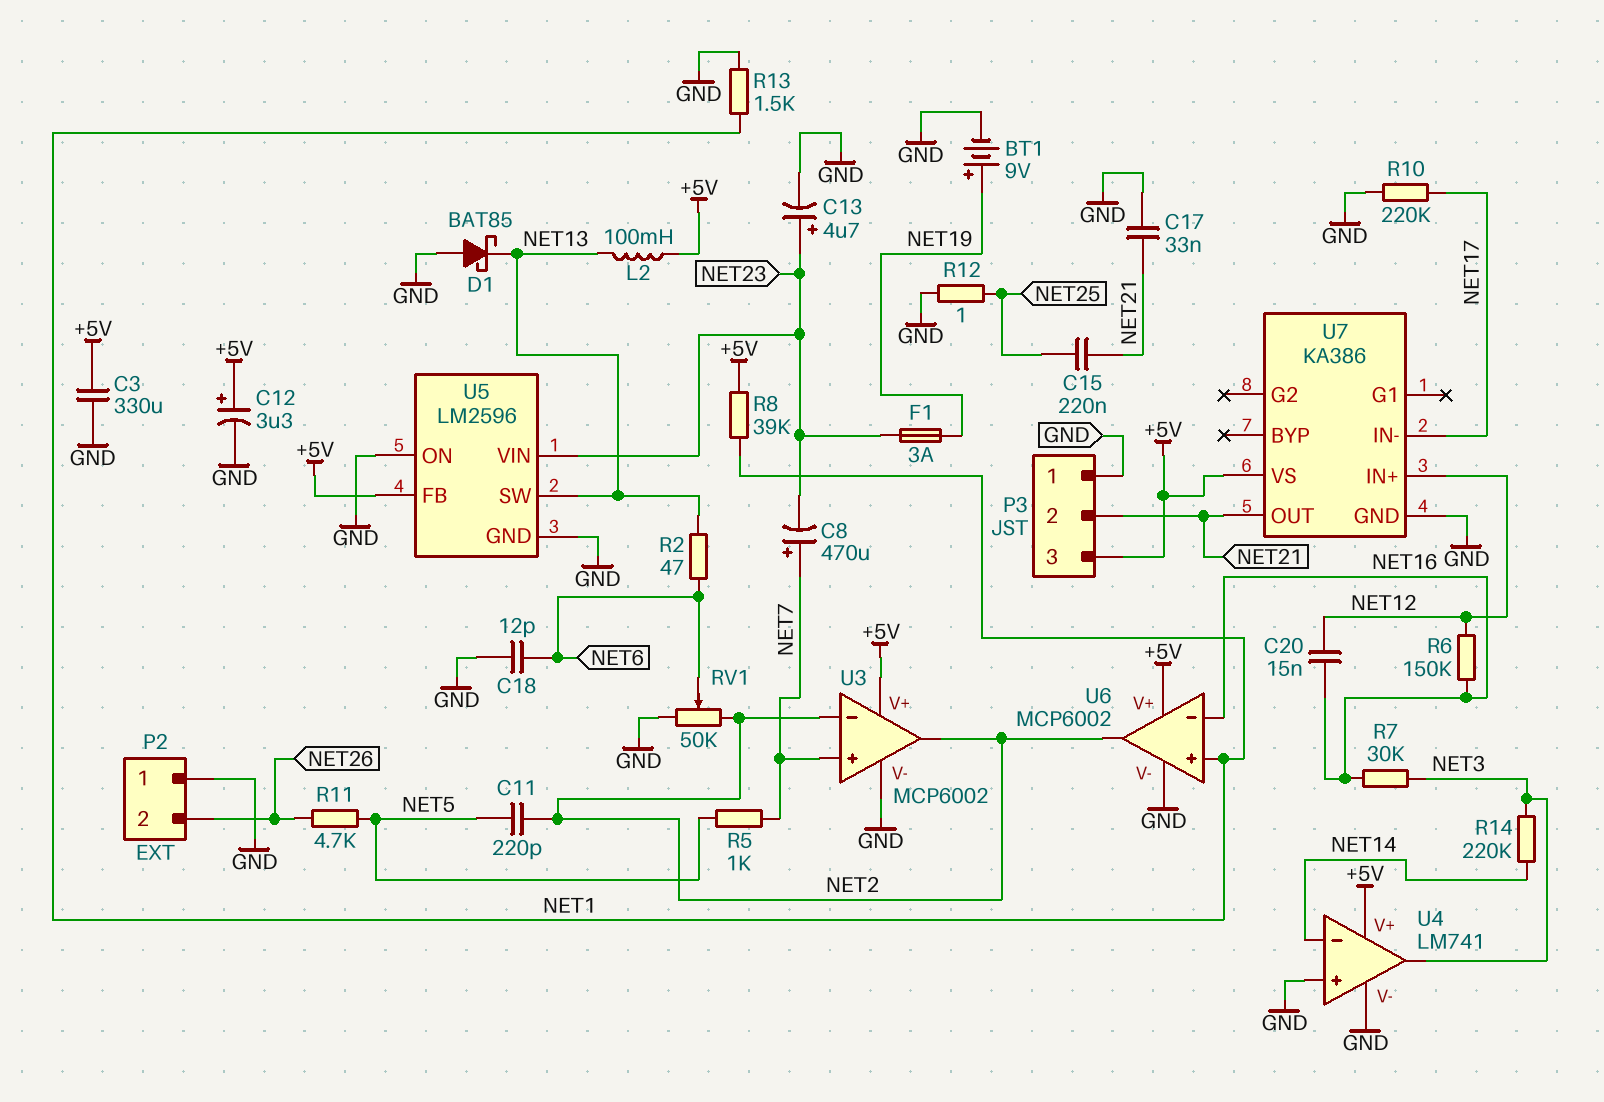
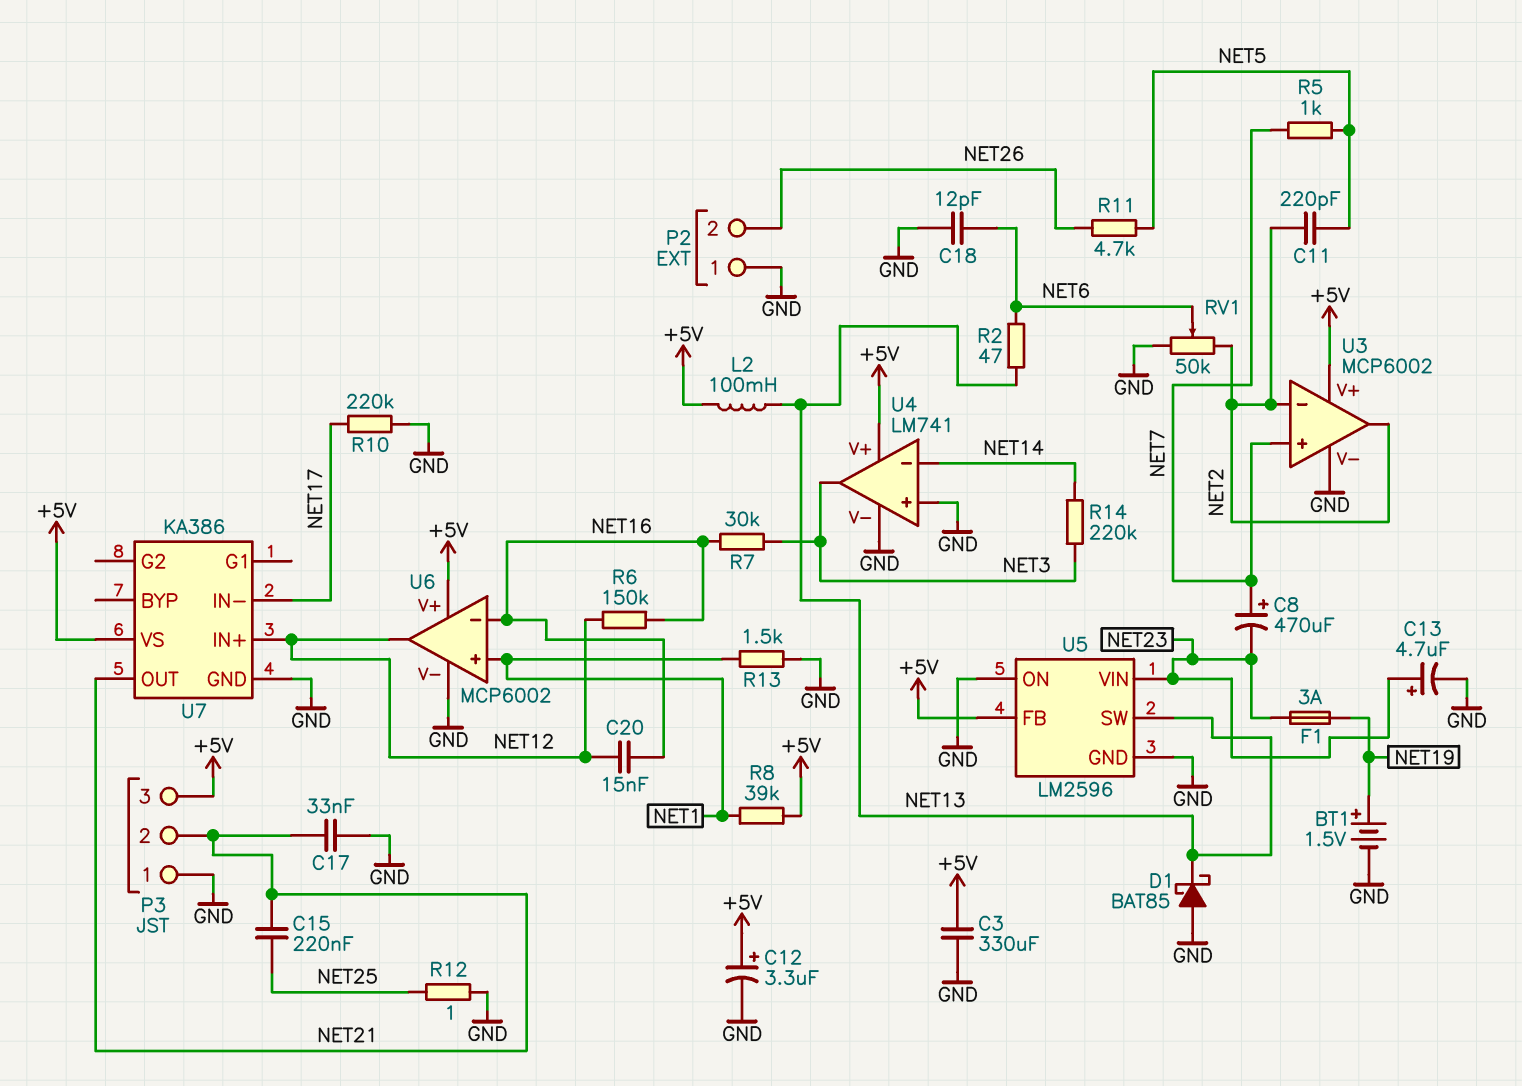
BT1: 9V (plus NET19, minus GND) -> 1.5V (plus NET19, minus GND)
U6 pin out: NET2 -> NET12

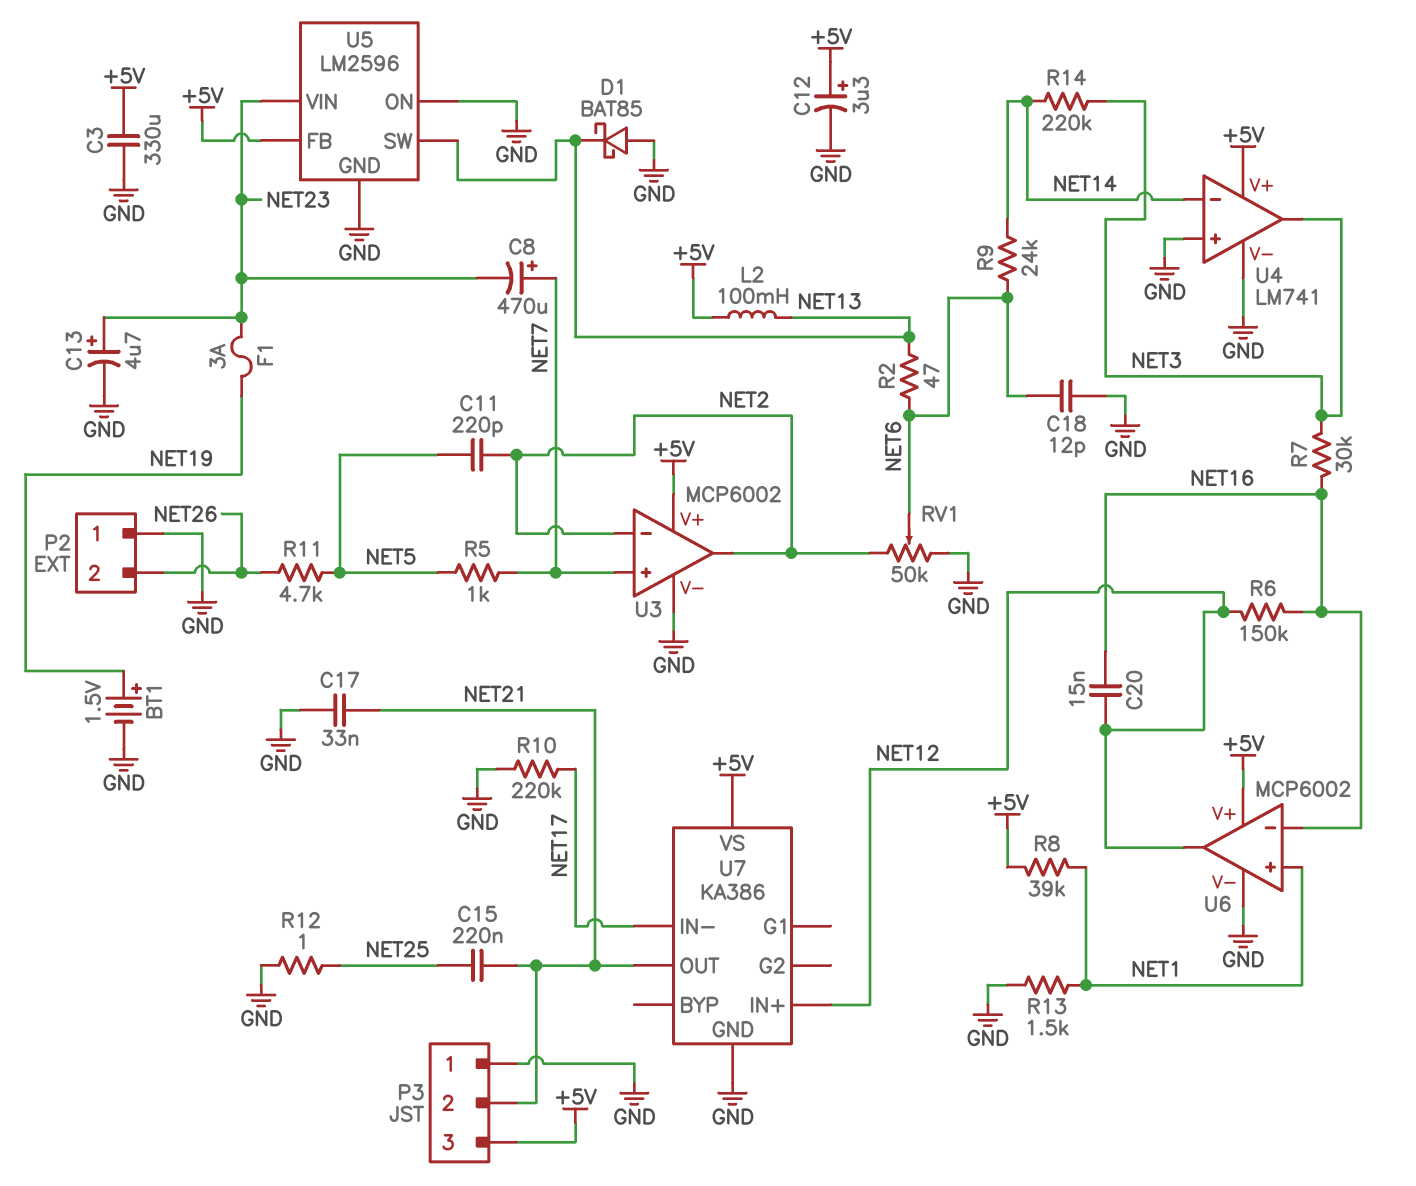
R9: none -> 24k (NET6, NET14)

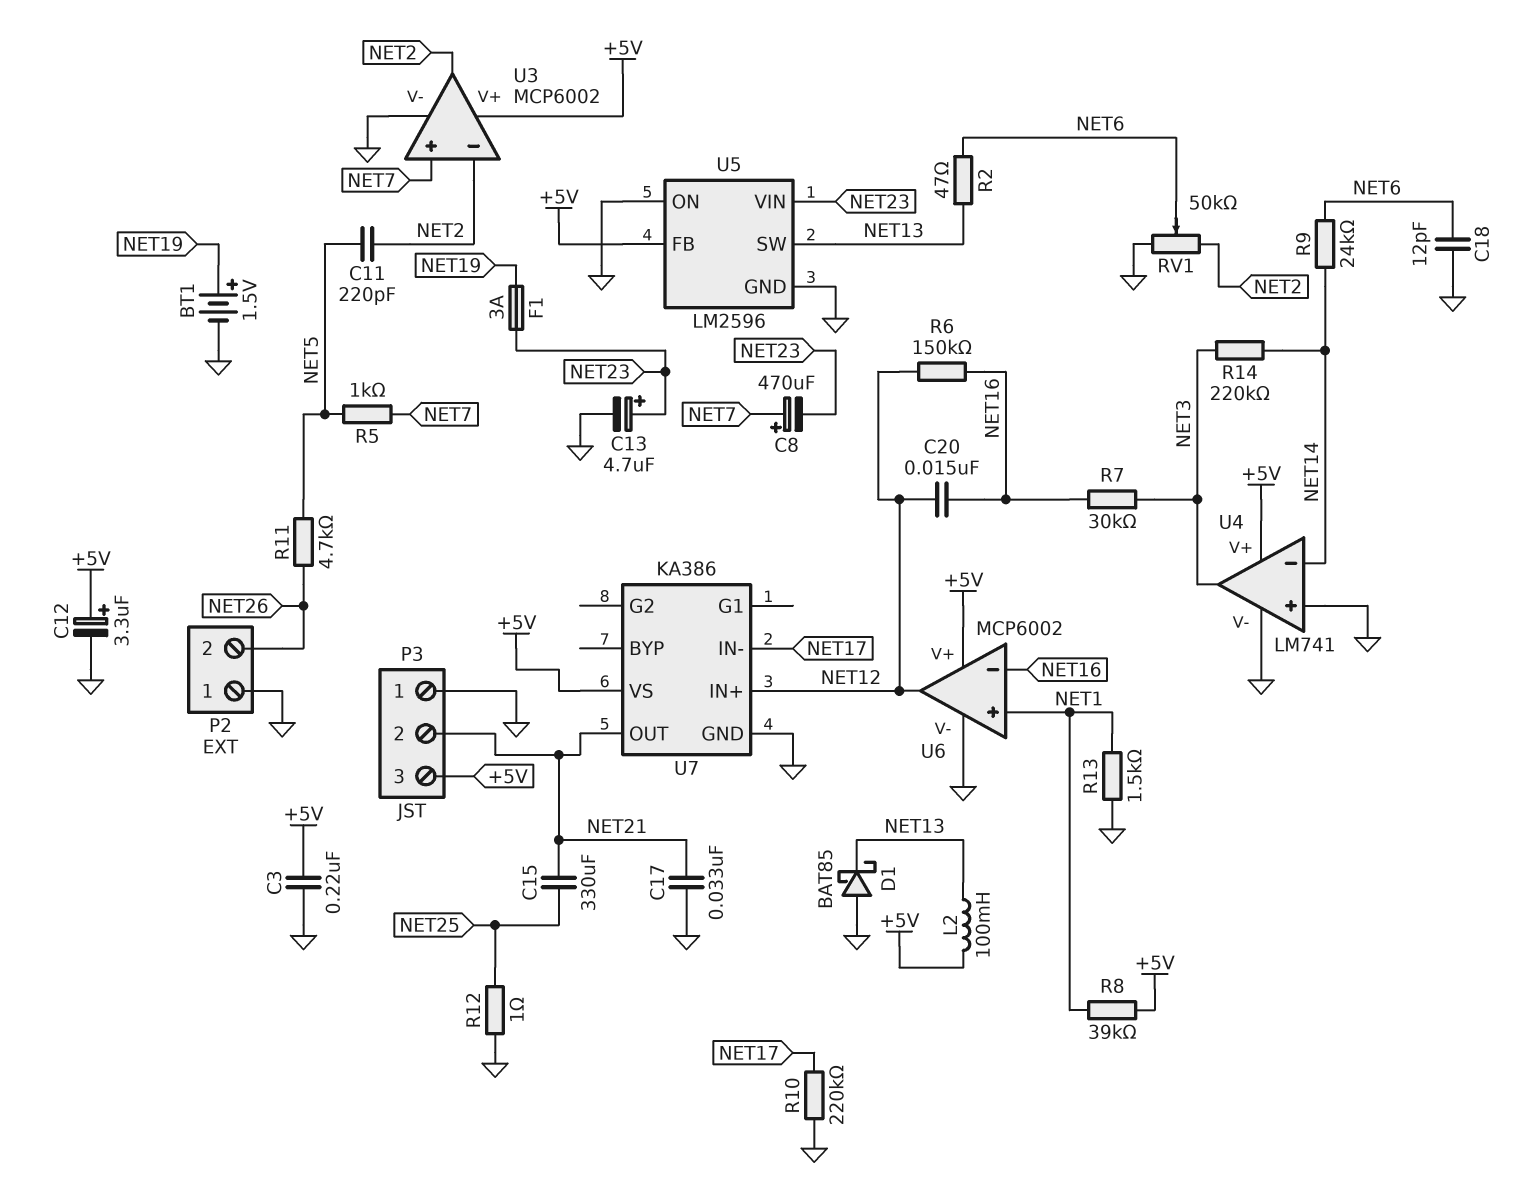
C3: 330uF (+5V, GND) -> 220nF (+5V, GND)
C15: 220nF (NET21, NET25) -> 330uF (NET21, NET25)

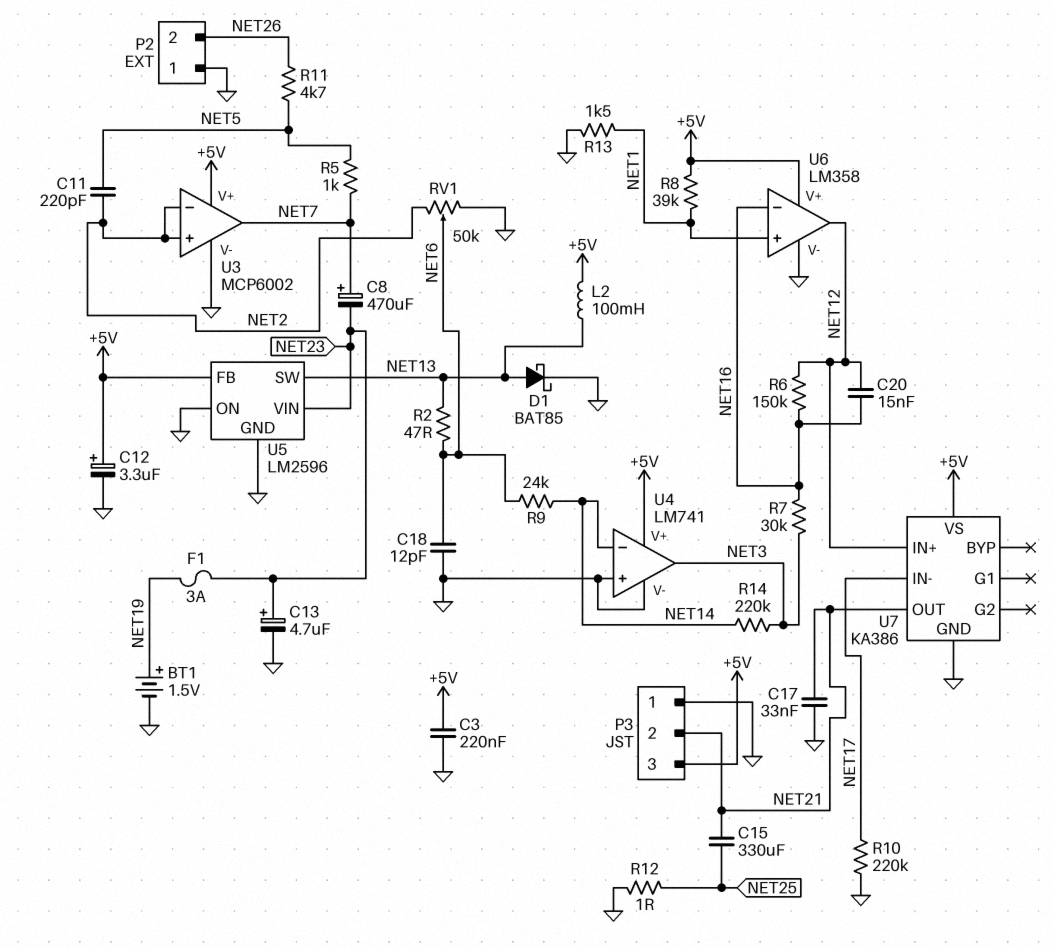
D1: schottky BAT85 (A GND, K NET13) -> schottky BAT85 (A NET13, K GND)
U3 pin in+: NET7 -> NET2
U3 pin out: NET2 -> NET7
U6: MCP6002 -> LM358

